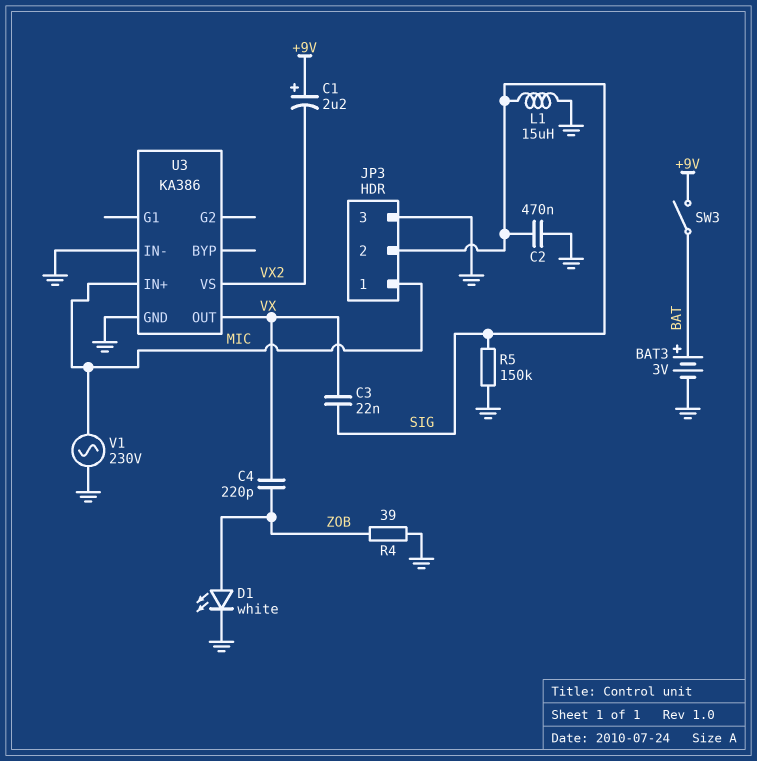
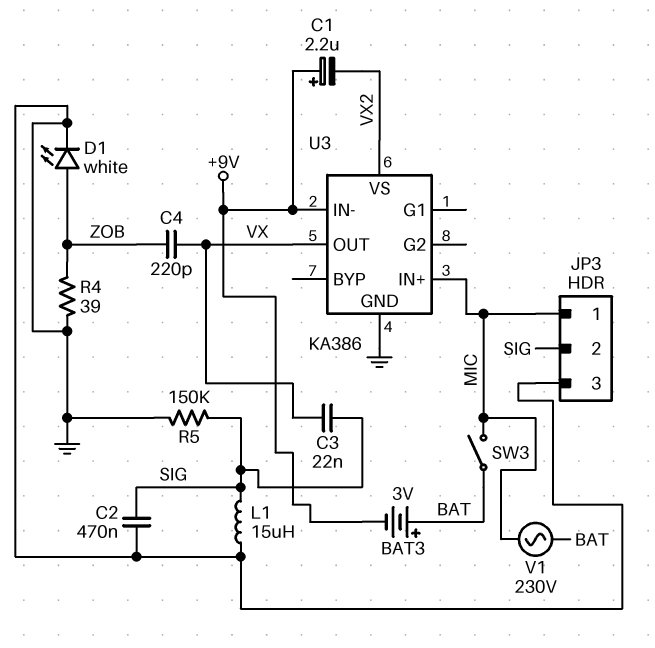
BAT3: 3V (plus BAT, minus GND) -> 3V (plus BAT, minus +9V)
SW3: switch (+9V, BAT) -> switch (BAT, MIC)
U3 pin IN-: GND -> +9V
V1: AC 230V (GND, MIC) -> AC 230V (BAT, MIC)

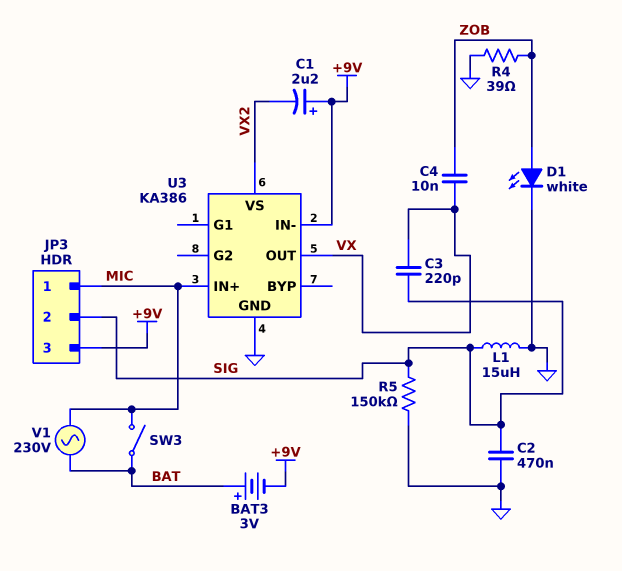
C3: 22nF (SIG, VX) -> 220pF (SIG, VX)
C4: 220pF (VX, ZOB) -> 10nF (VX, ZOB)
JP3 pin 3: GND -> +9V

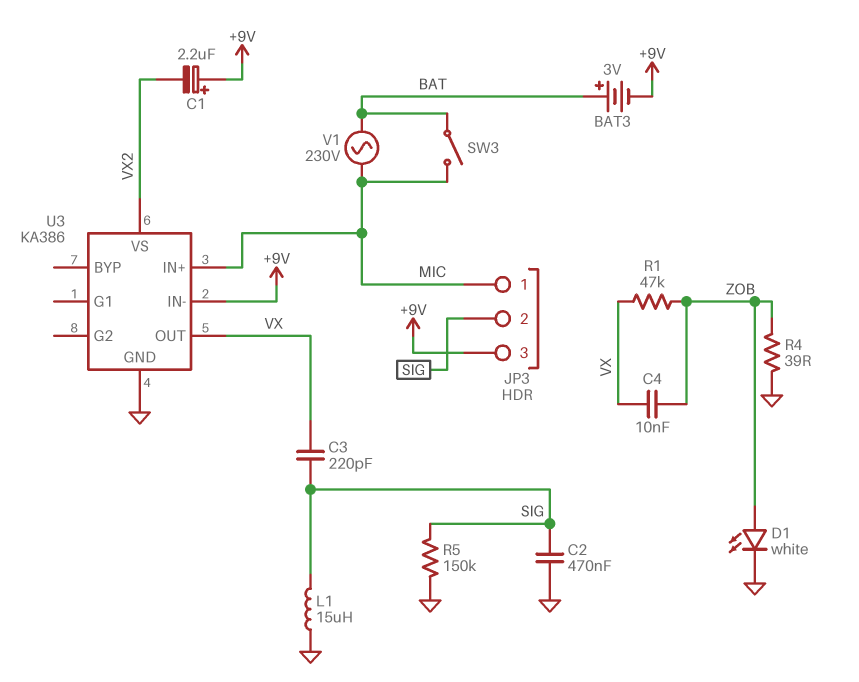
R1: none -> 47k (VX, ZOB)

